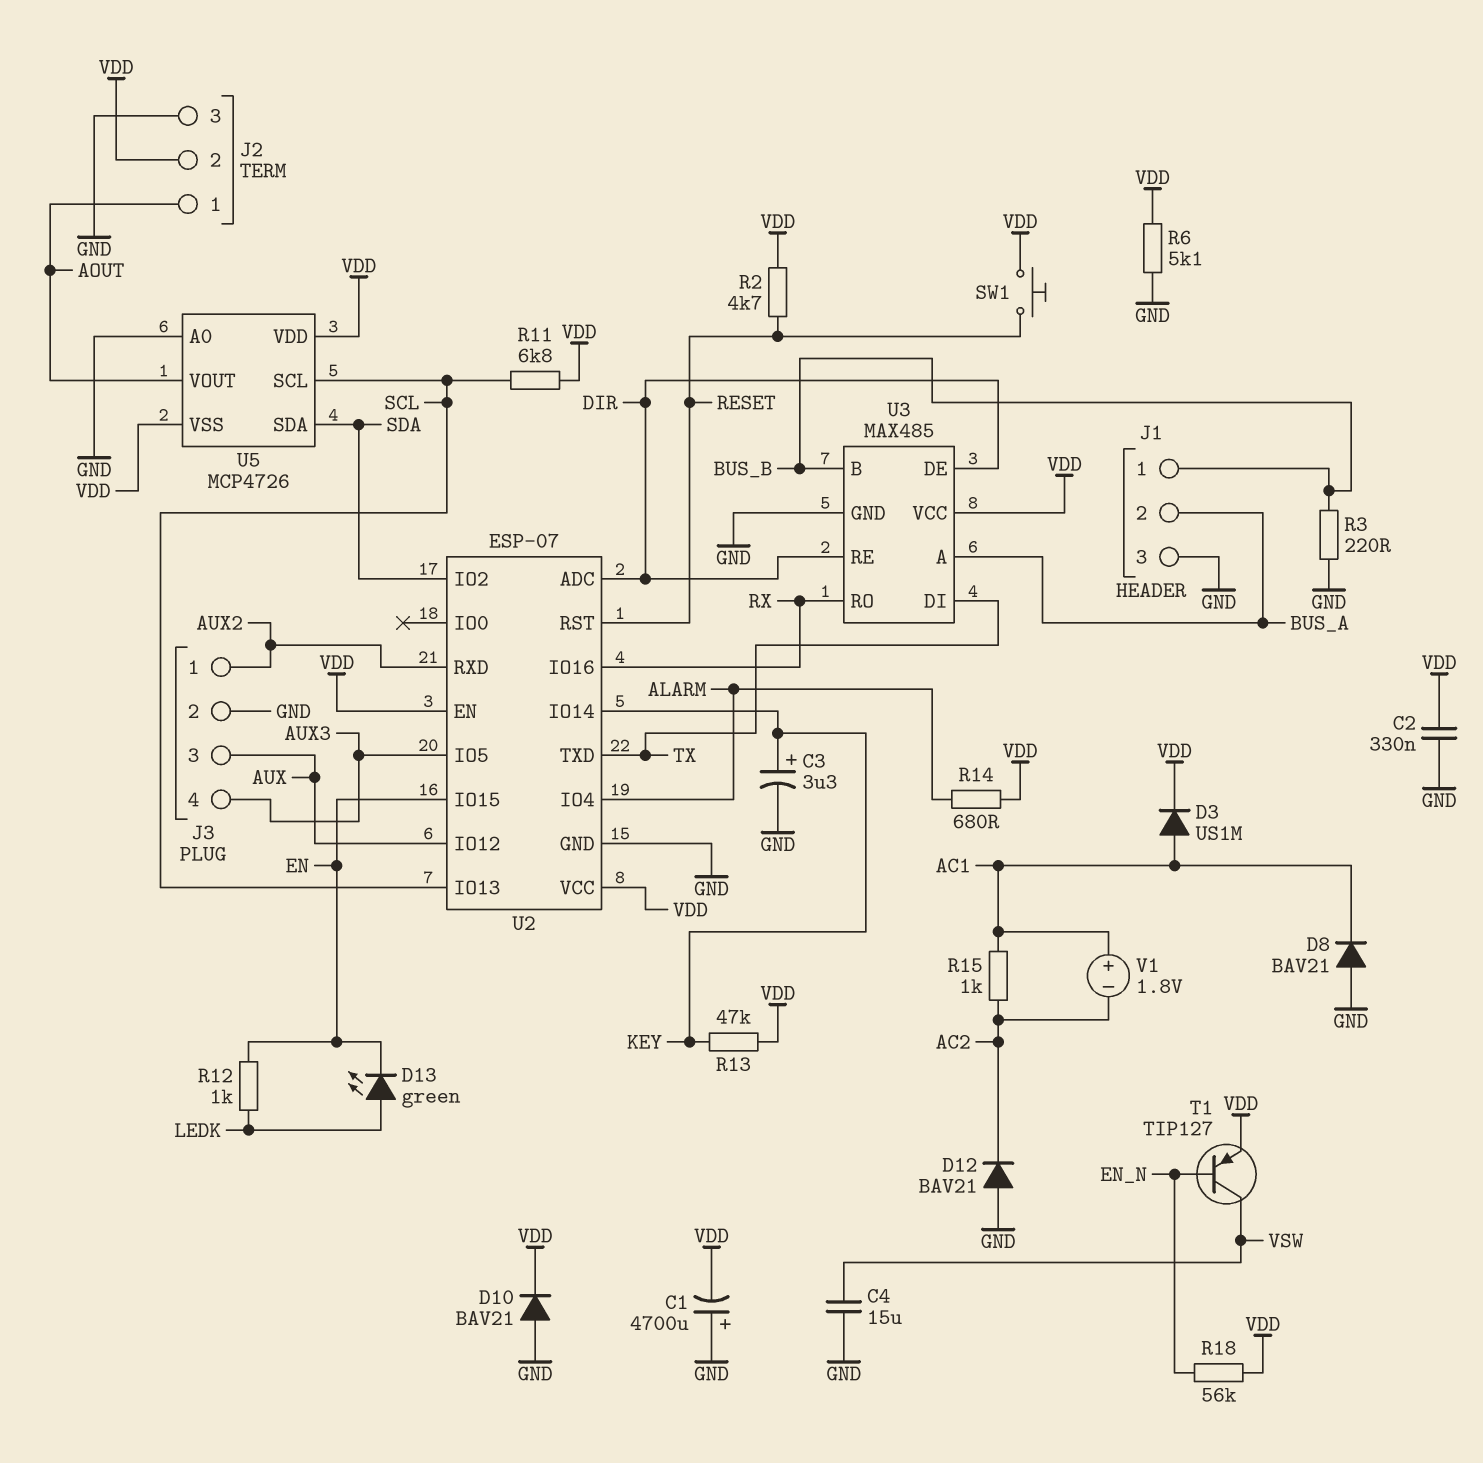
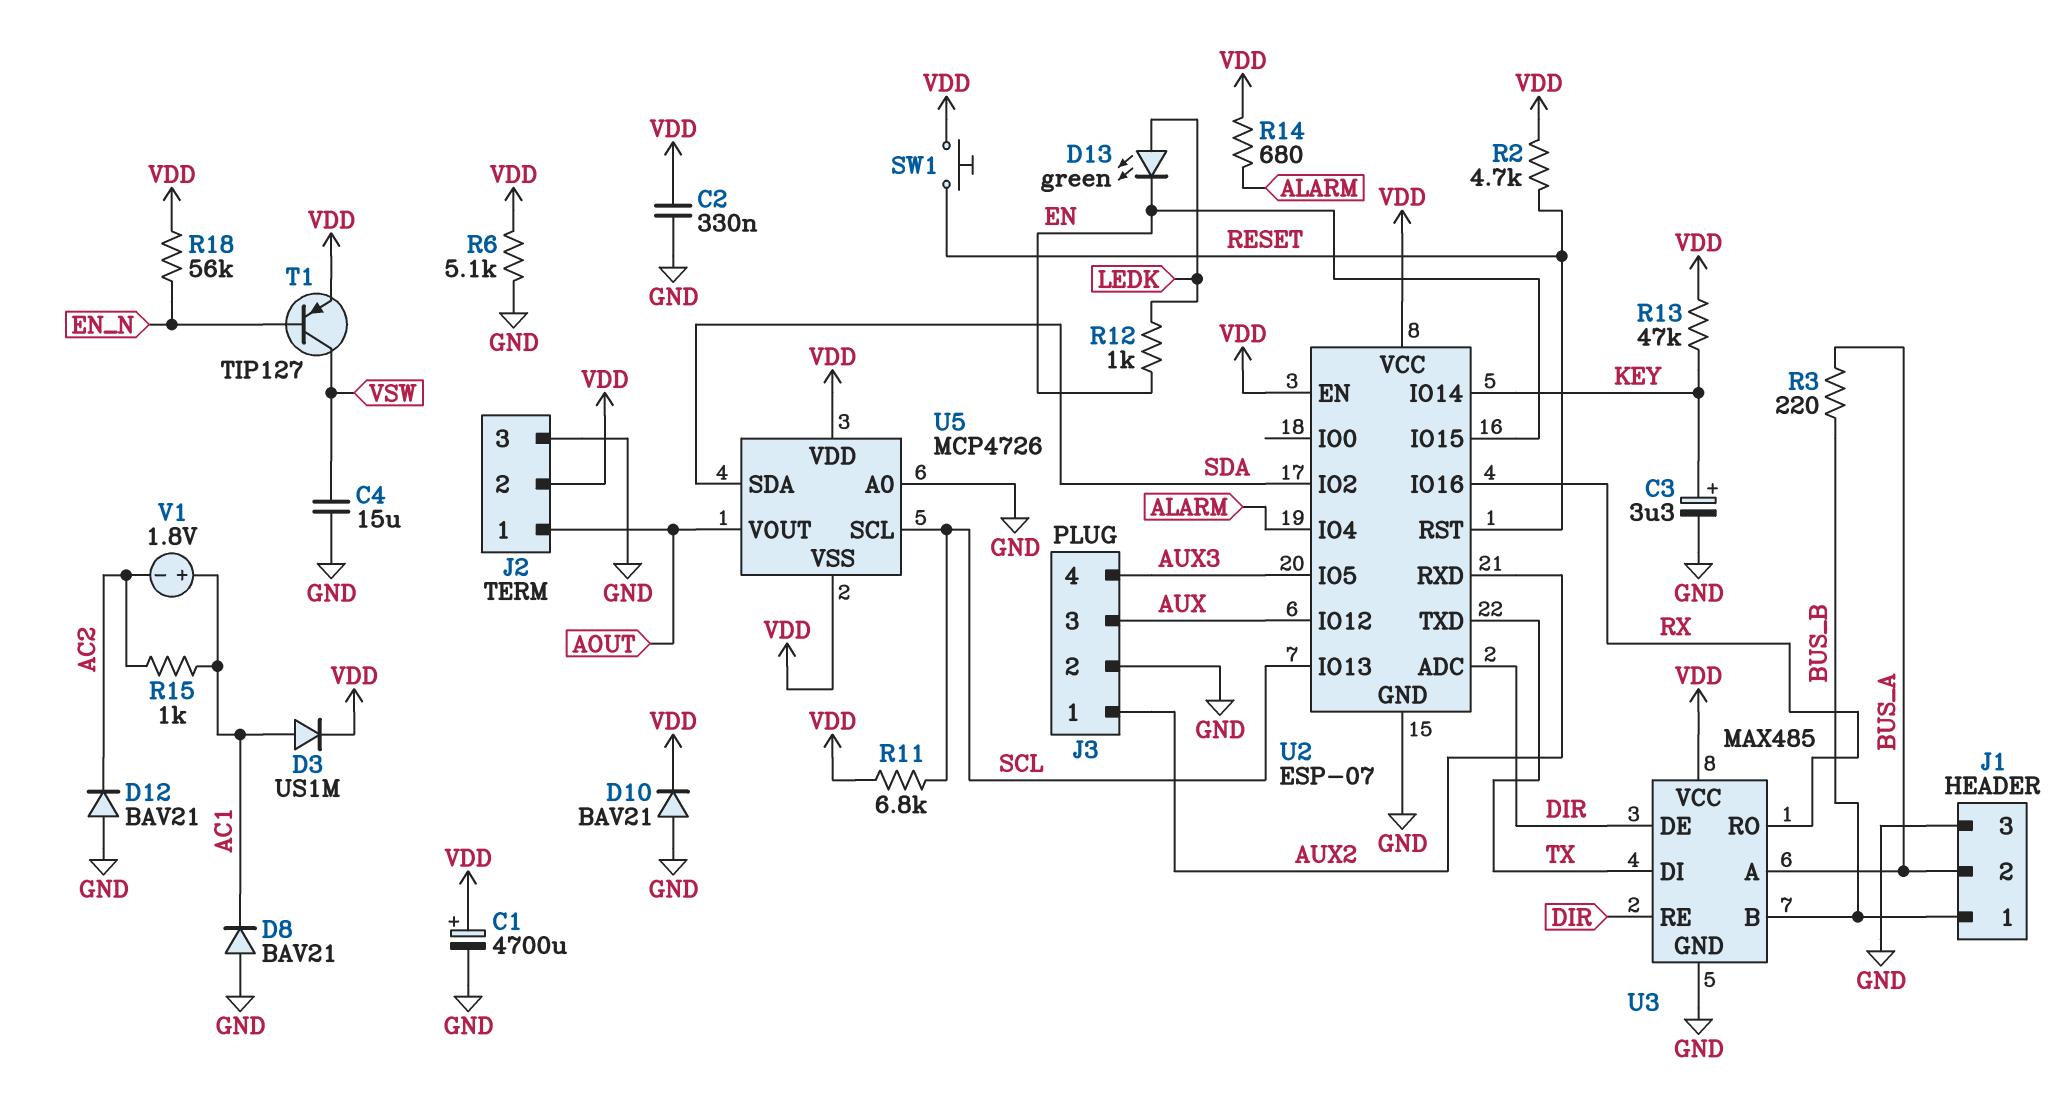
C1: 4700uF (plus GND, minus VDD) -> 4700uF (plus VDD, minus GND)
R3: 220 (BUS_B, GND) -> 220 (BUS_A, BUS_B)

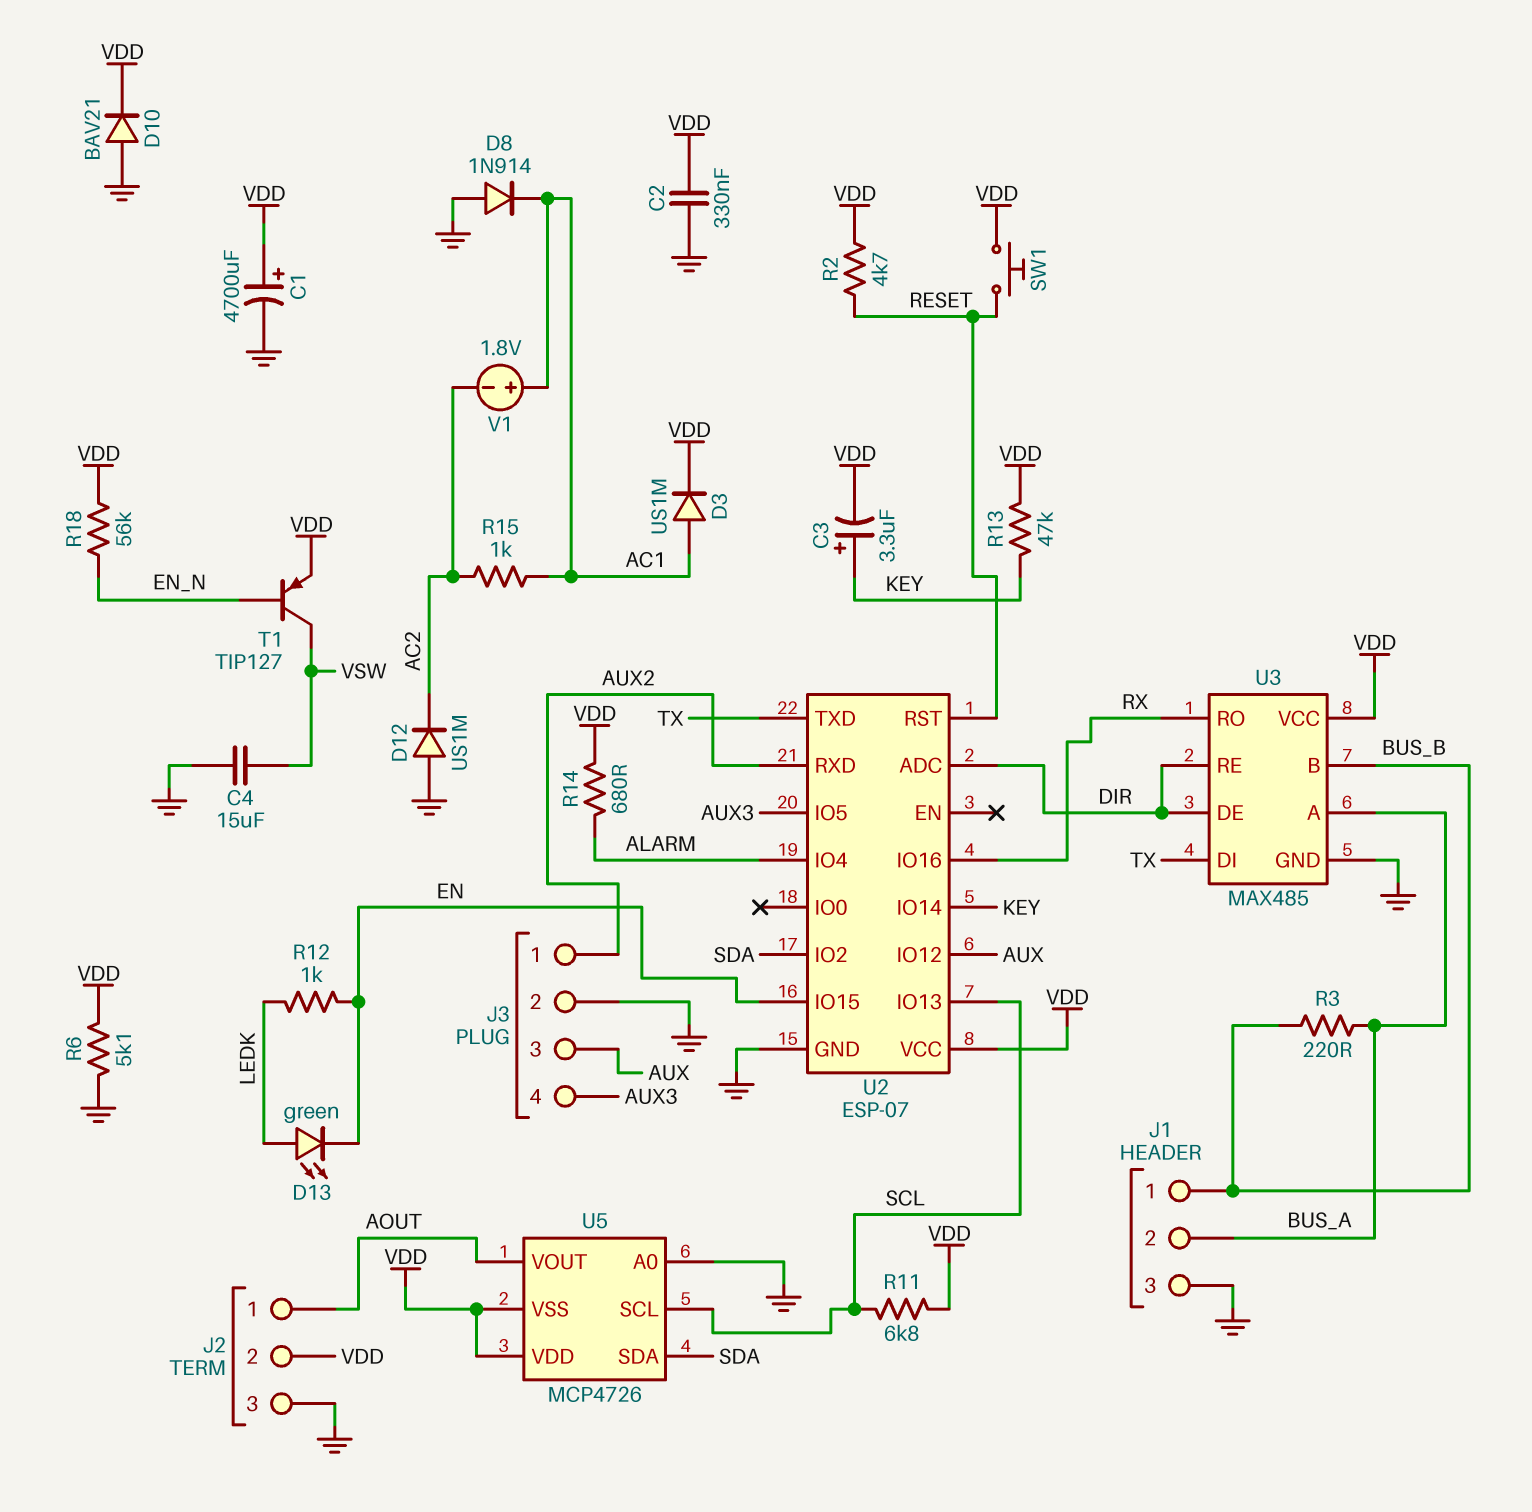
C3: 3.3uF (plus KEY, minus GND) -> 3.3uF (plus KEY, minus VDD)
D8: diode BAV21 (A GND, K AC1) -> diode 1N914 (A GND, K AC1)
D12: diode BAV21 (A GND, K AC2) -> diode US1M (A GND, K AC2)
U2 pin EN: VDD -> none

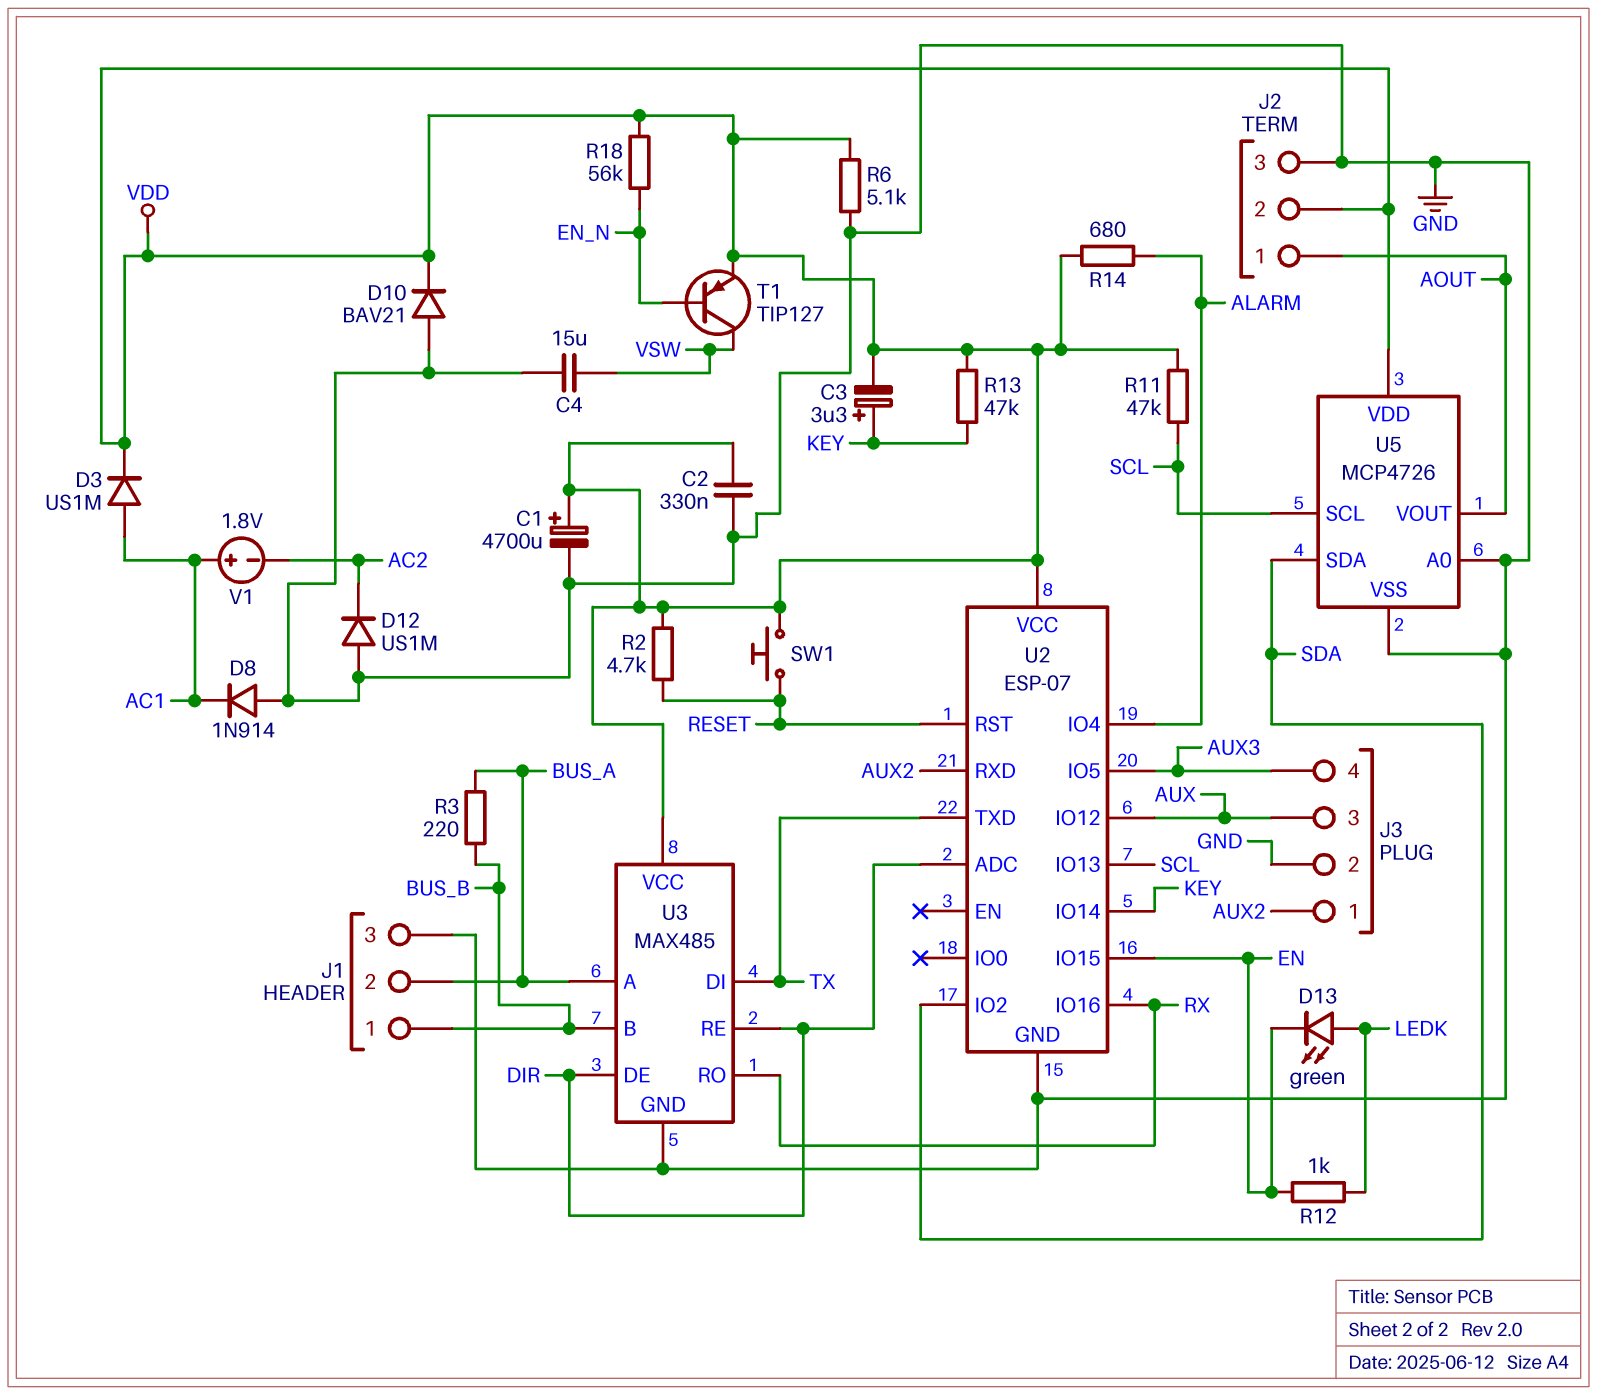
R11: 6.8k (SCL, VDD) -> 47k (SCL, VDD)
R15: 1k (AC1, AC2) -> none
U5 pin VSS: VDD -> GND

